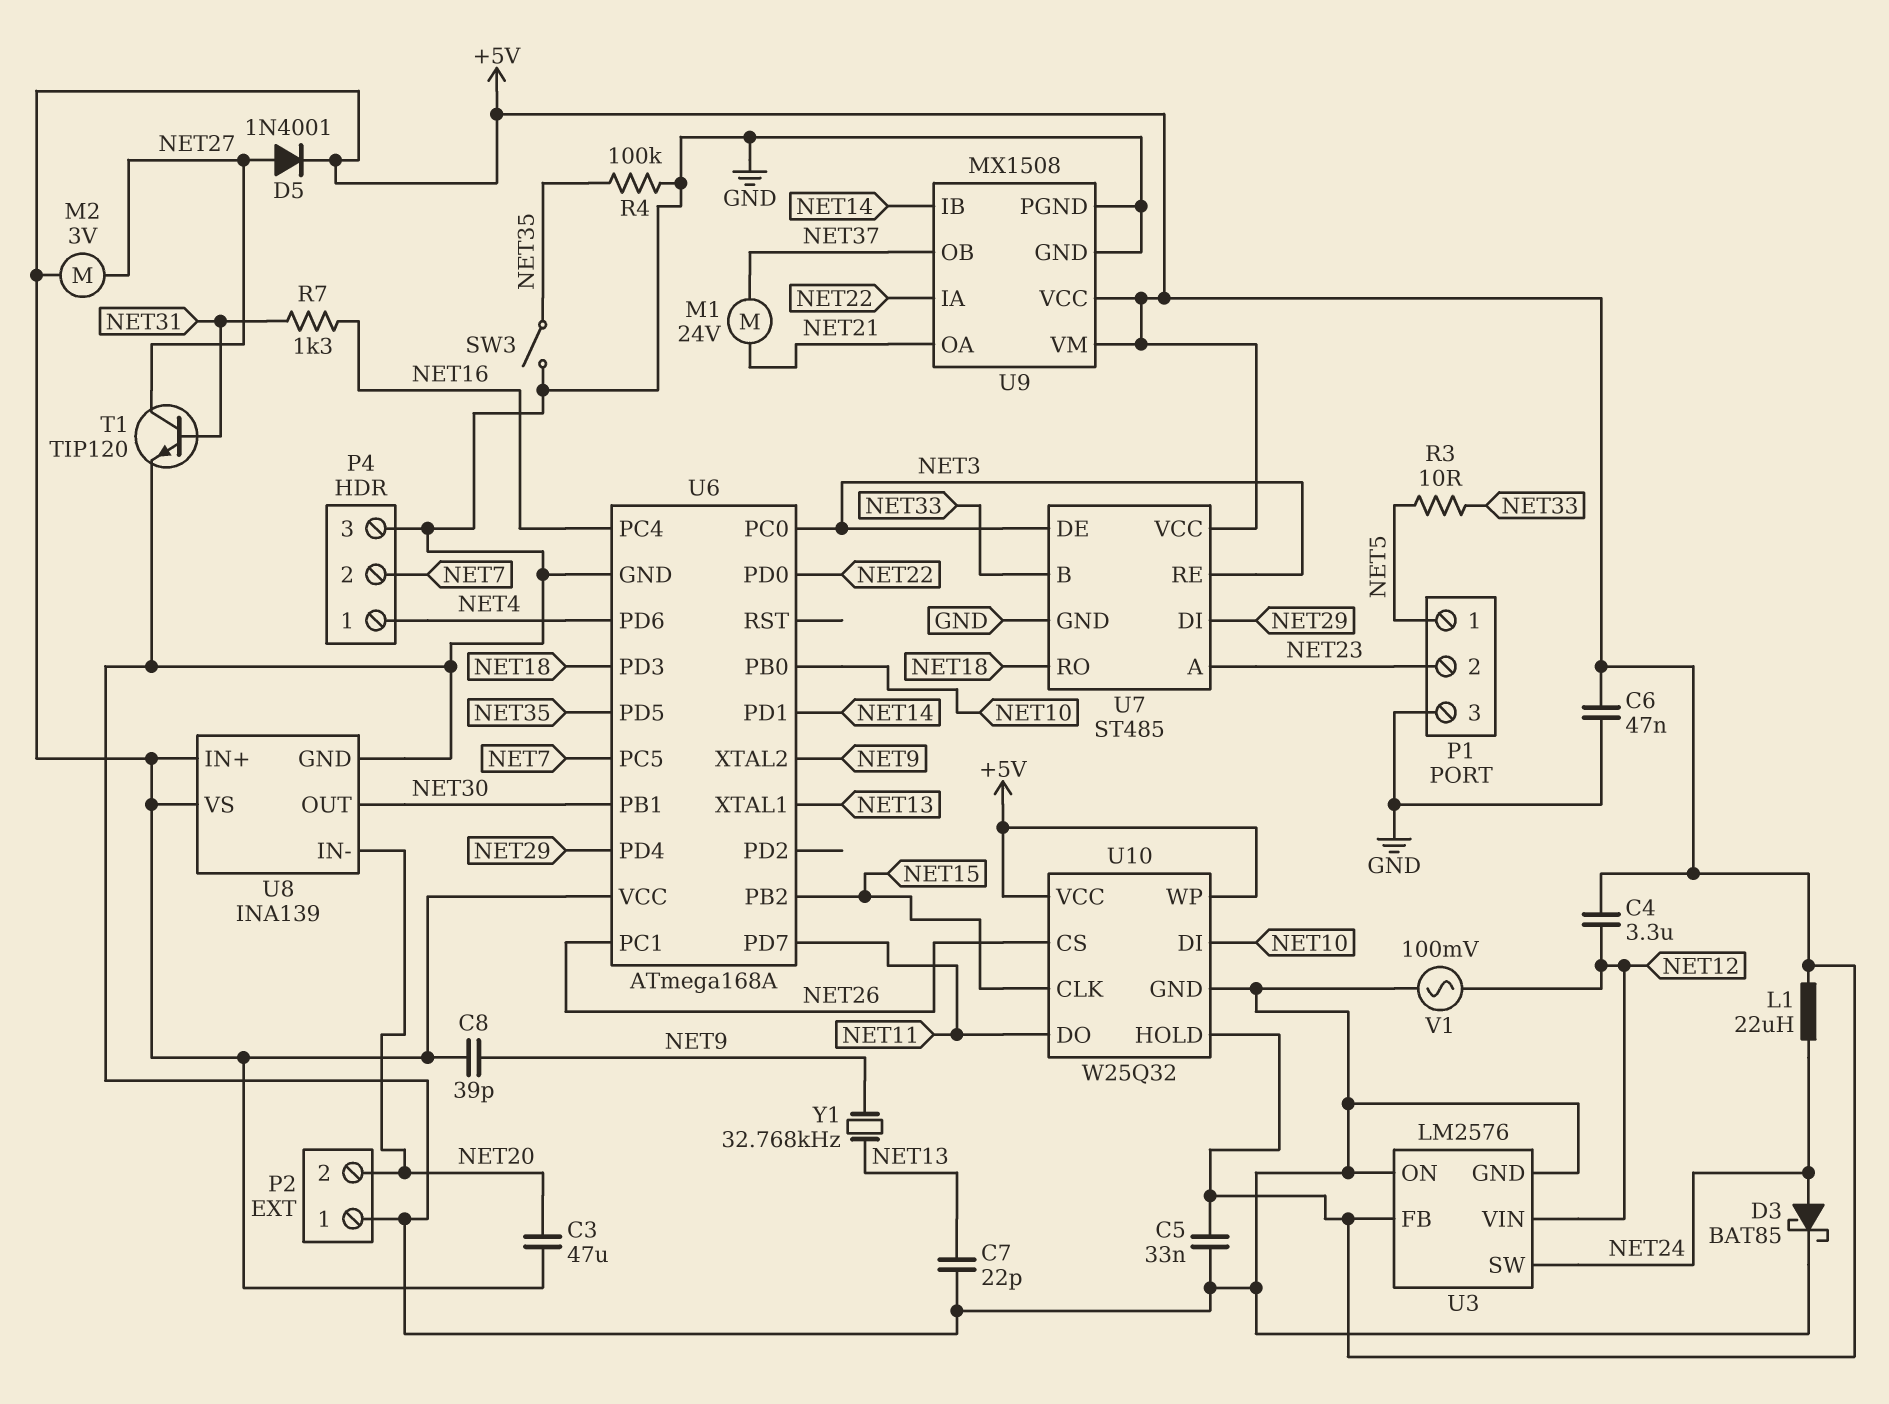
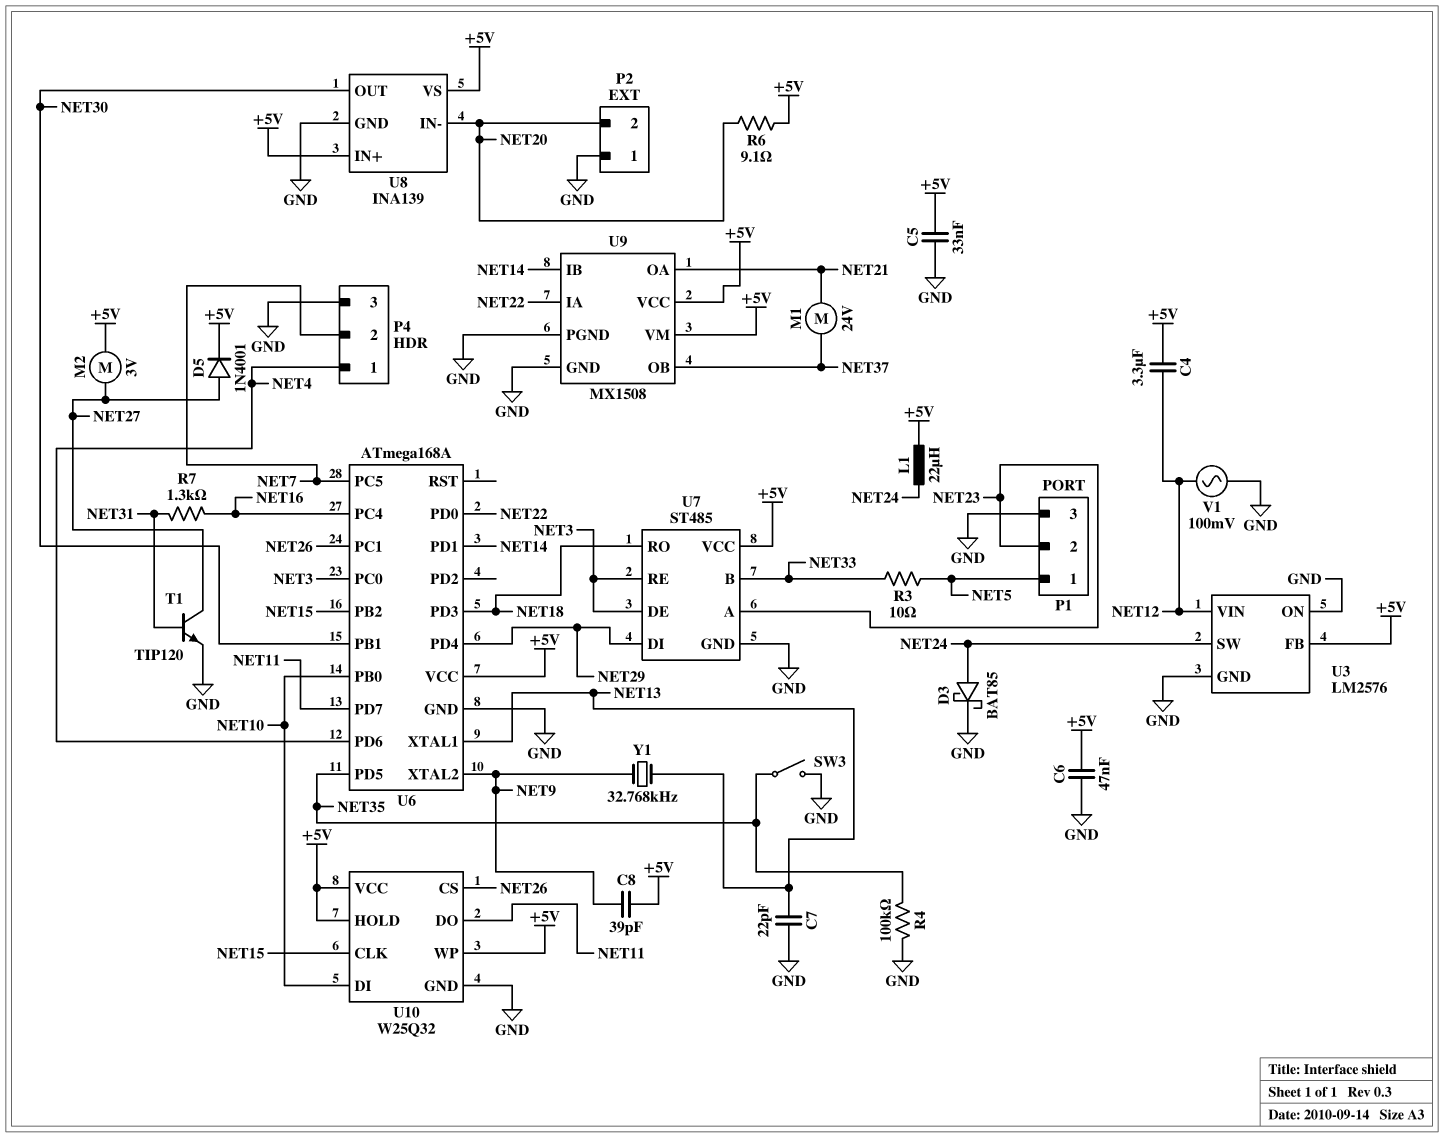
C3: 47uF (+5V, NET20) -> none
R6: none -> 9.1 (+5V, NET20)

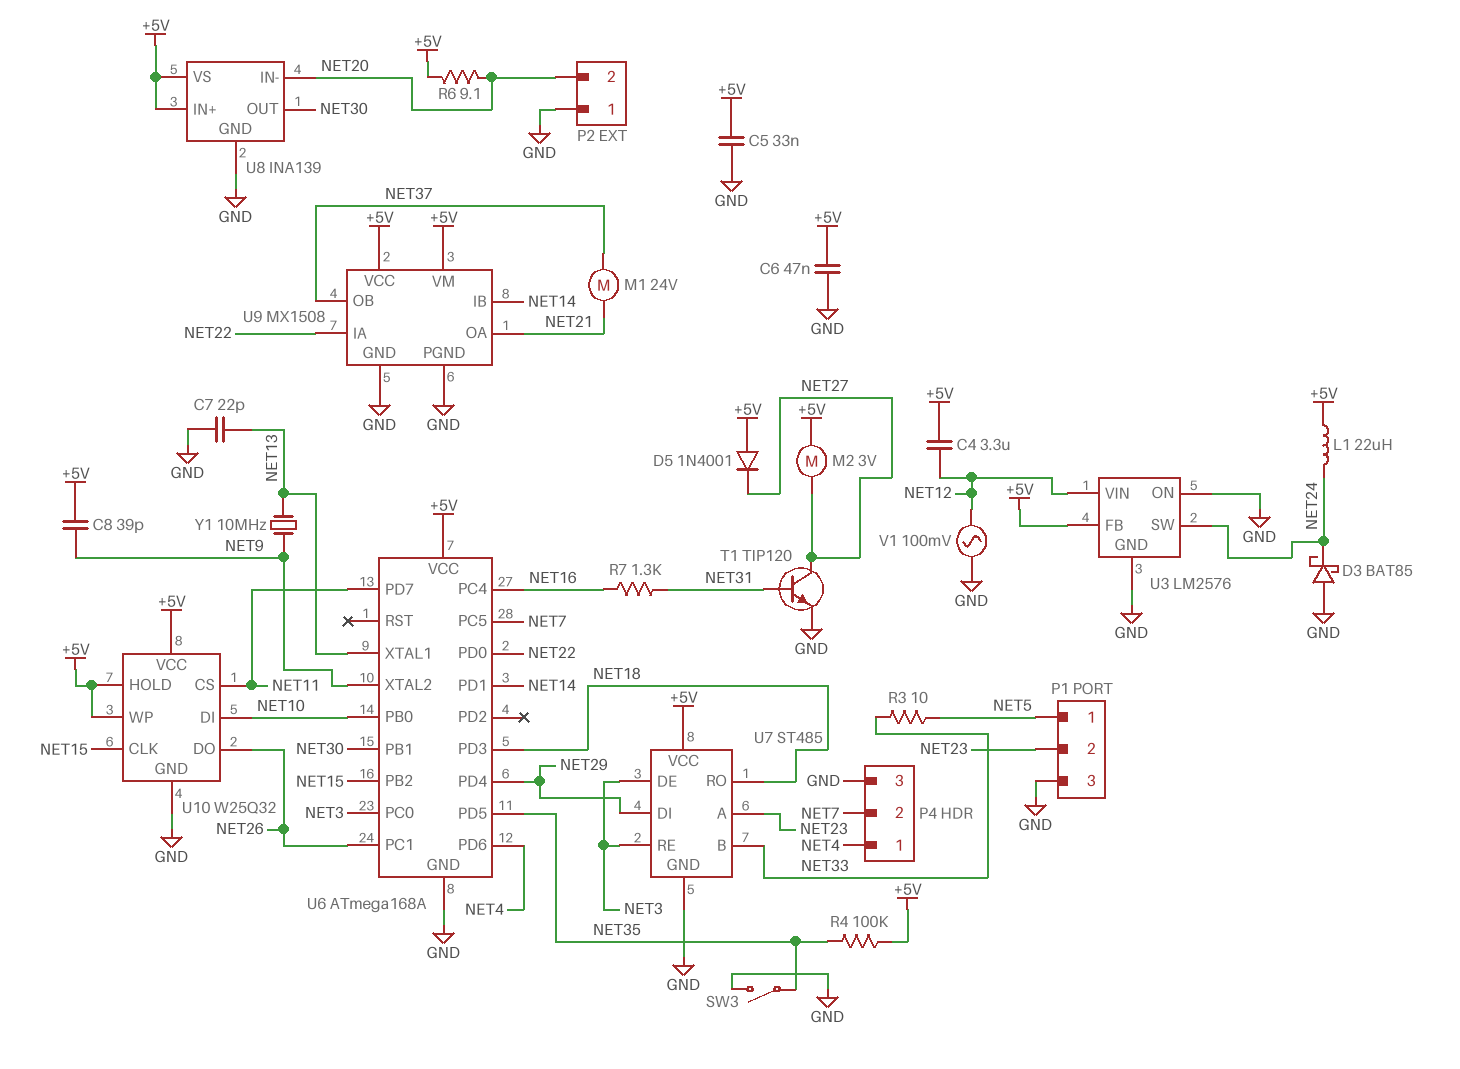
D3: schottky BAT85 (A NET24, K GND) -> schottky BAT85 (A GND, K NET24)
D5: diode 1N4001 (A NET27, K +5V) -> diode 1N4001 (A +5V, K NET27)
R4: 100k (GND, NET35) -> 100k (+5V, NET35)
U10 pin CS: NET26 -> NET11
U10 pin DO: NET11 -> NET26
Y1: 32.768kHz (NET9, NET13) -> 10MHz (NET9, NET13)

